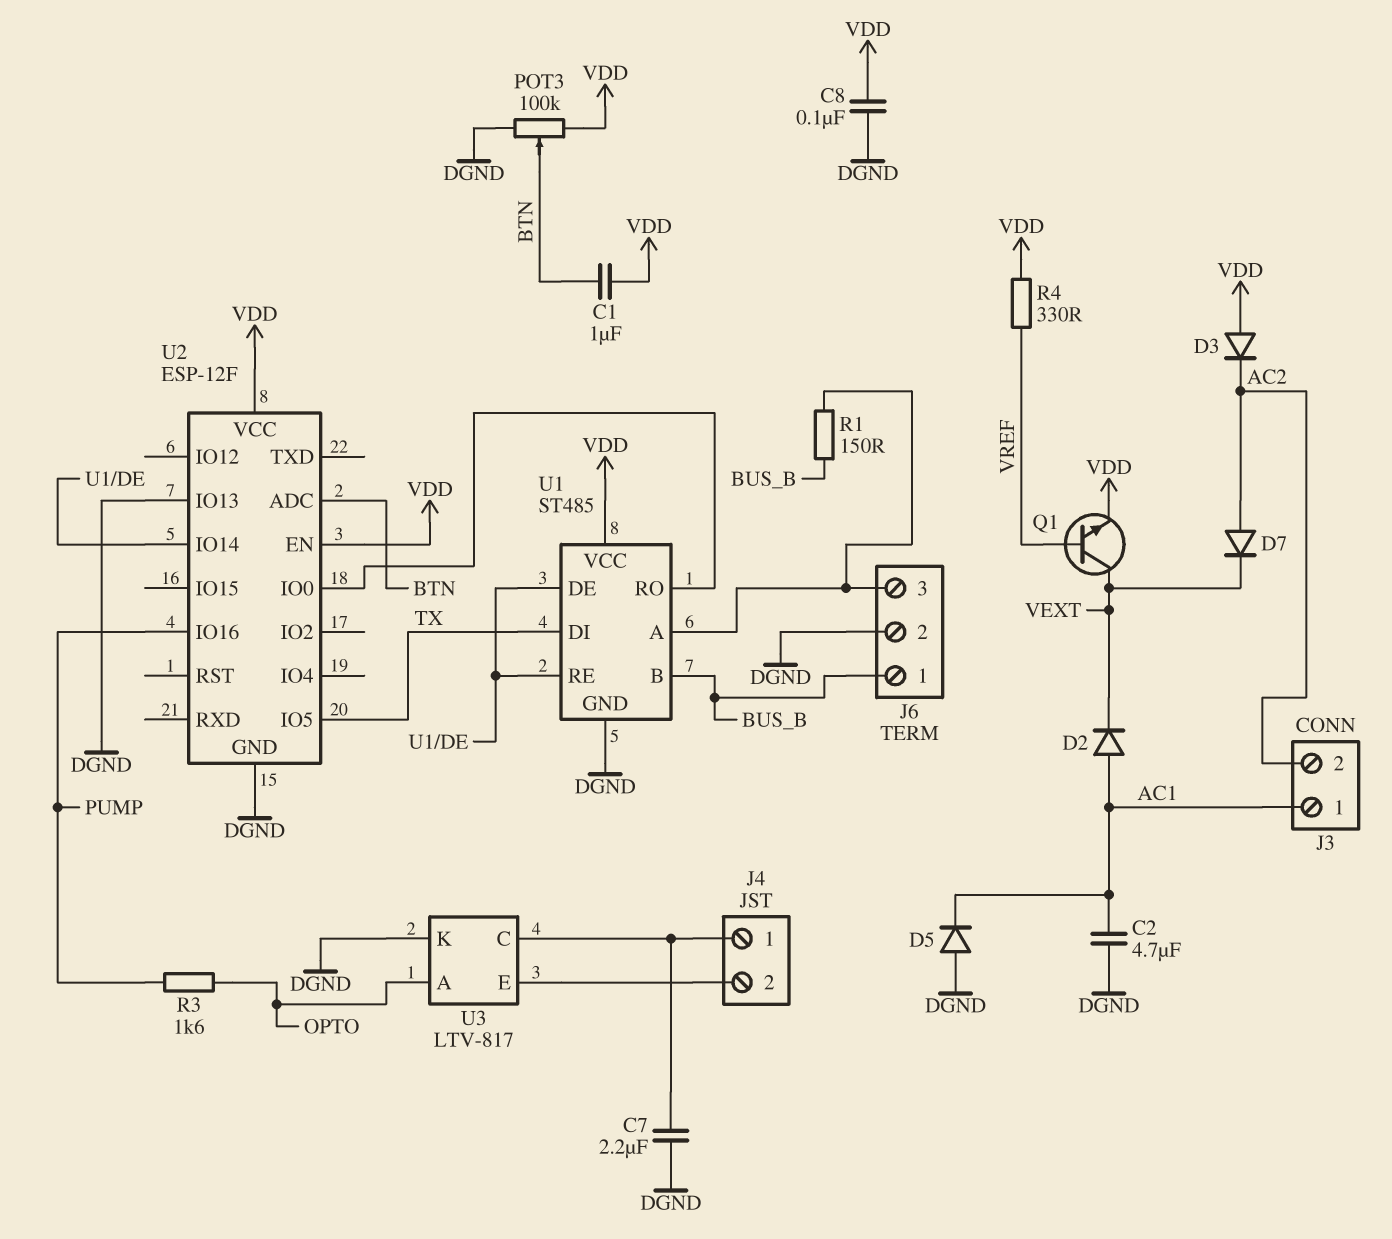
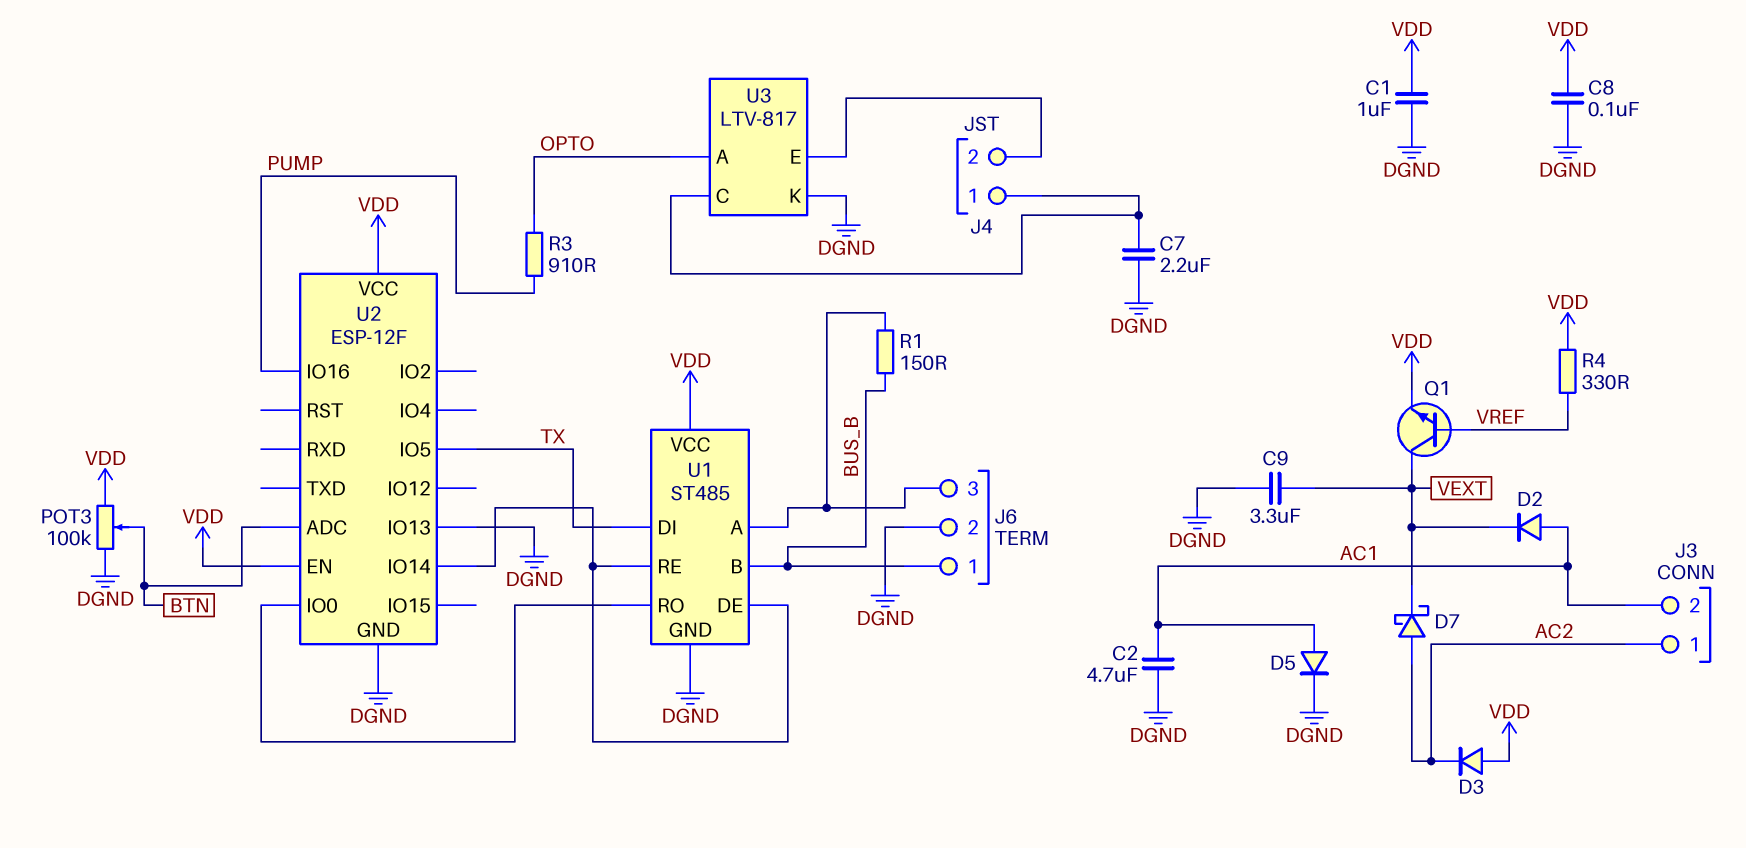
C1: 1uF (BTN, VDD) -> 1uF (DGND, VDD)
C9: none -> 3.3uF (DGND, VEXT)
D5: diode (A DGND, K AC1) -> diode (A AC1, K DGND)
D7: diode (A AC2, K VEXT) -> schottky (A AC2, K VEXT)
J3 pin 1: AC1 -> AC2
J3 pin 2: AC2 -> AC1
R3: 1.6k (OPTO, PUMP) -> 910 (OPTO, PUMP)

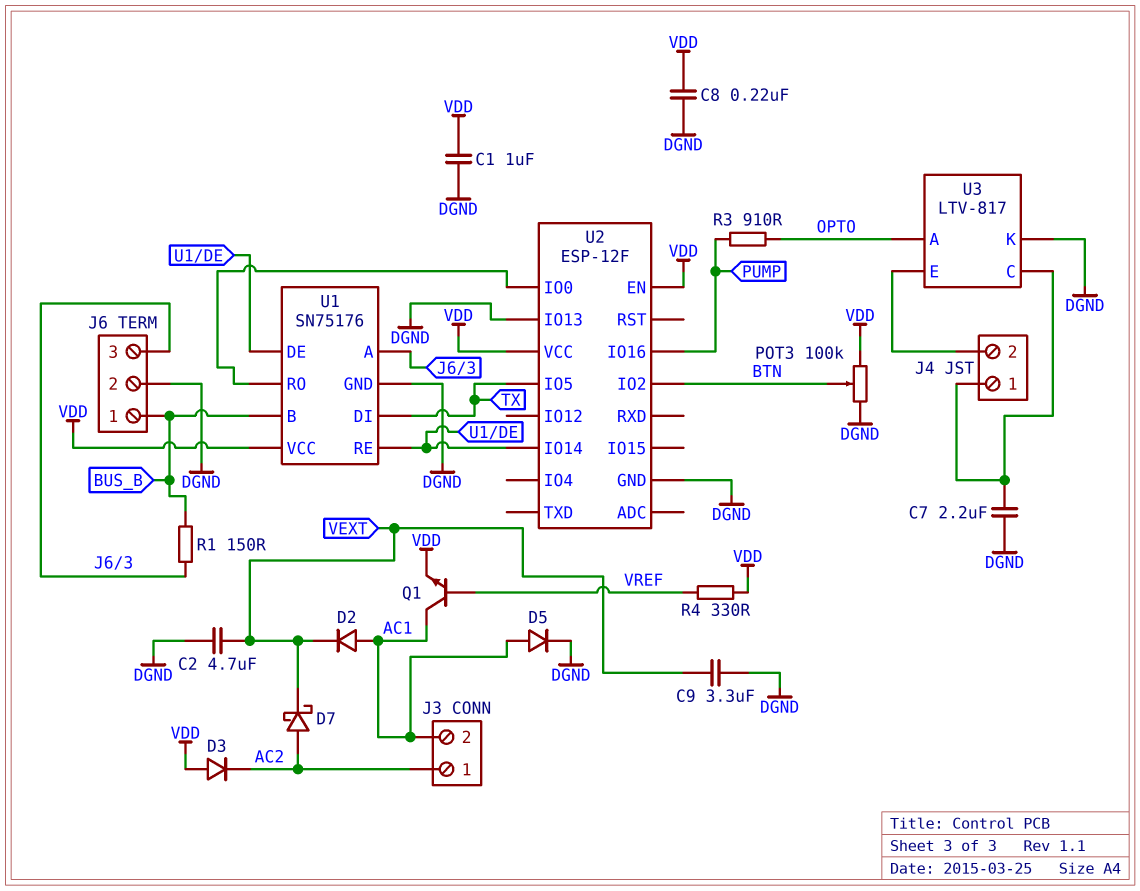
C2: 4.7uF (AC1, DGND) -> 4.7uF (DGND, VEXT)
C8: 100nF (DGND, VDD) -> 220nF (DGND, VDD)
Q1: NPN (B VREF, C VEXT, E VDD) -> NPN (B VREF, C AC1, E VDD)
U1: ST485 -> SN75176
U2 pin ADC: BTN -> none
U2 pin IO2: none -> BTN

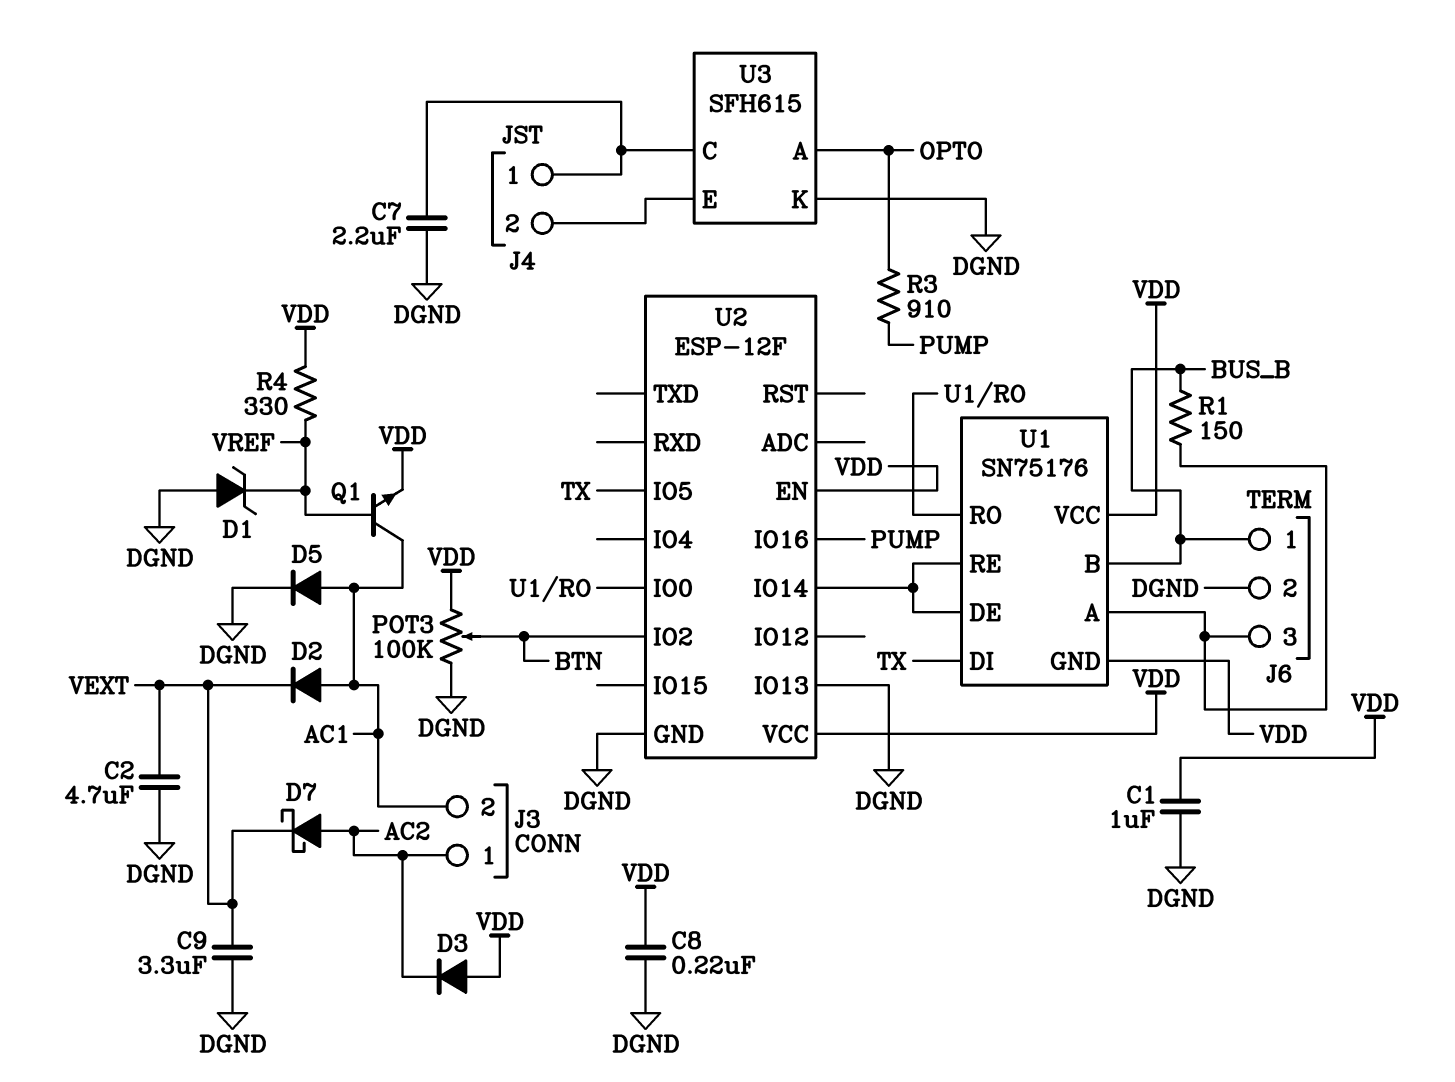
D1: none -> zener (A DGND, K VREF)
U1 pin GND: DGND -> VDD
U3: LTV-817 -> SFH615

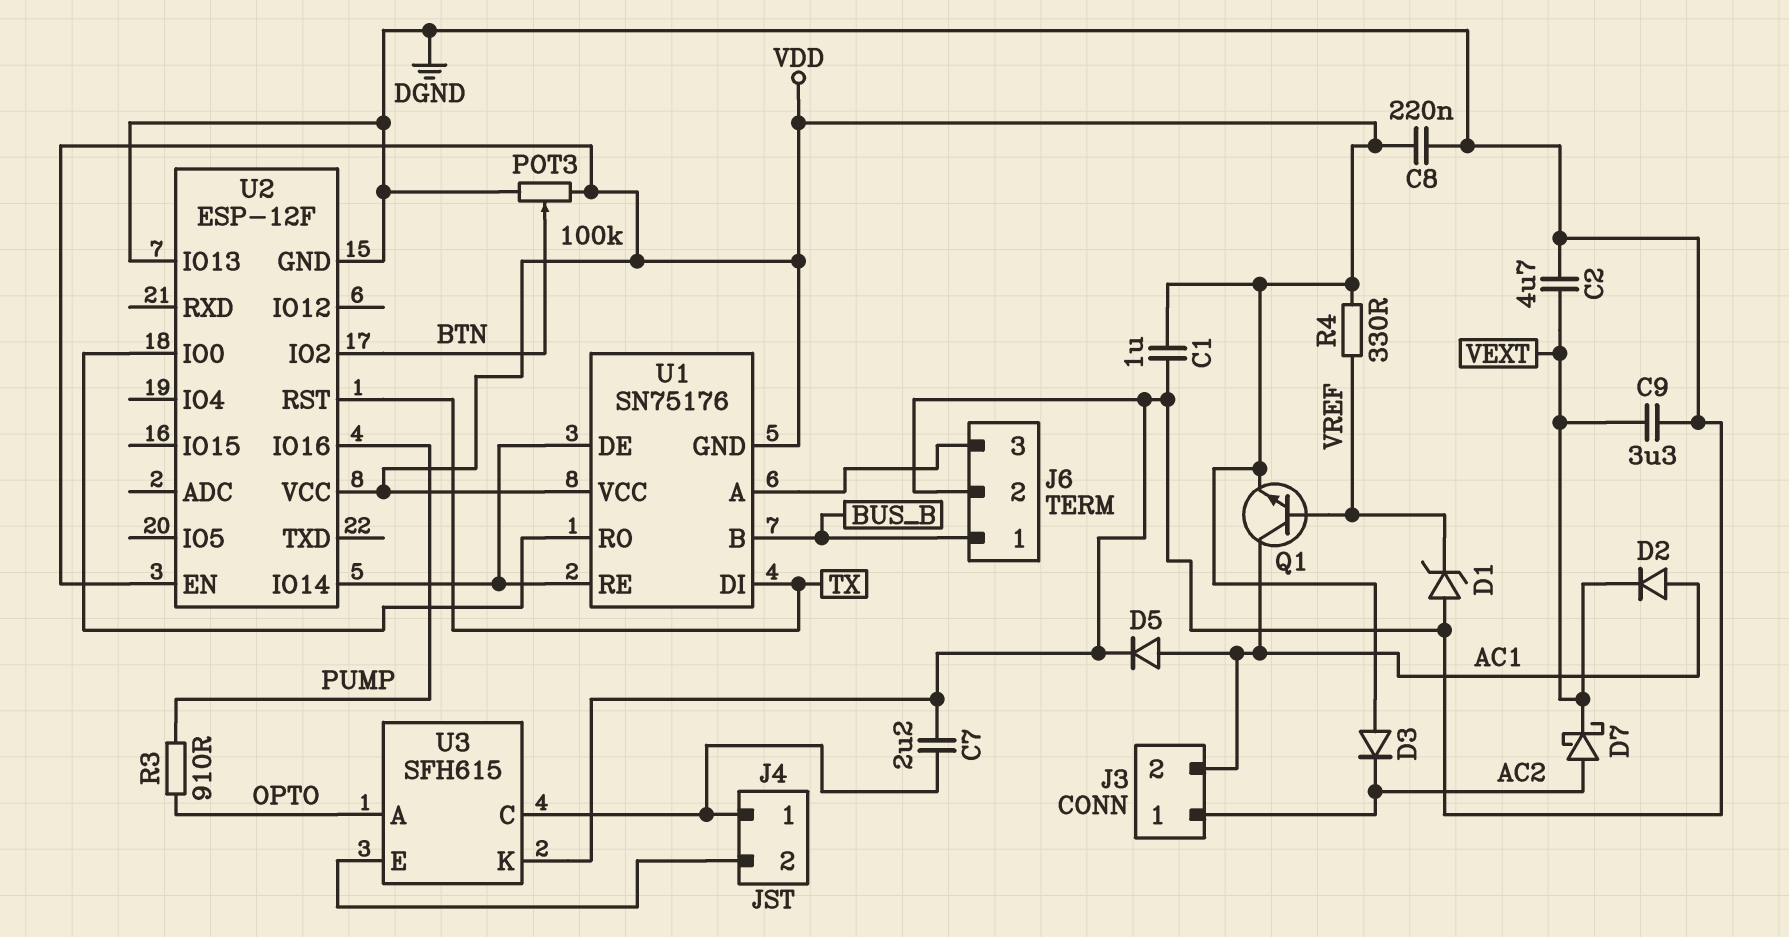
R1: 150 (BUS_B, J6/3) -> none
U2 pin IO5: TX -> none
U2 pin RST: none -> TX

